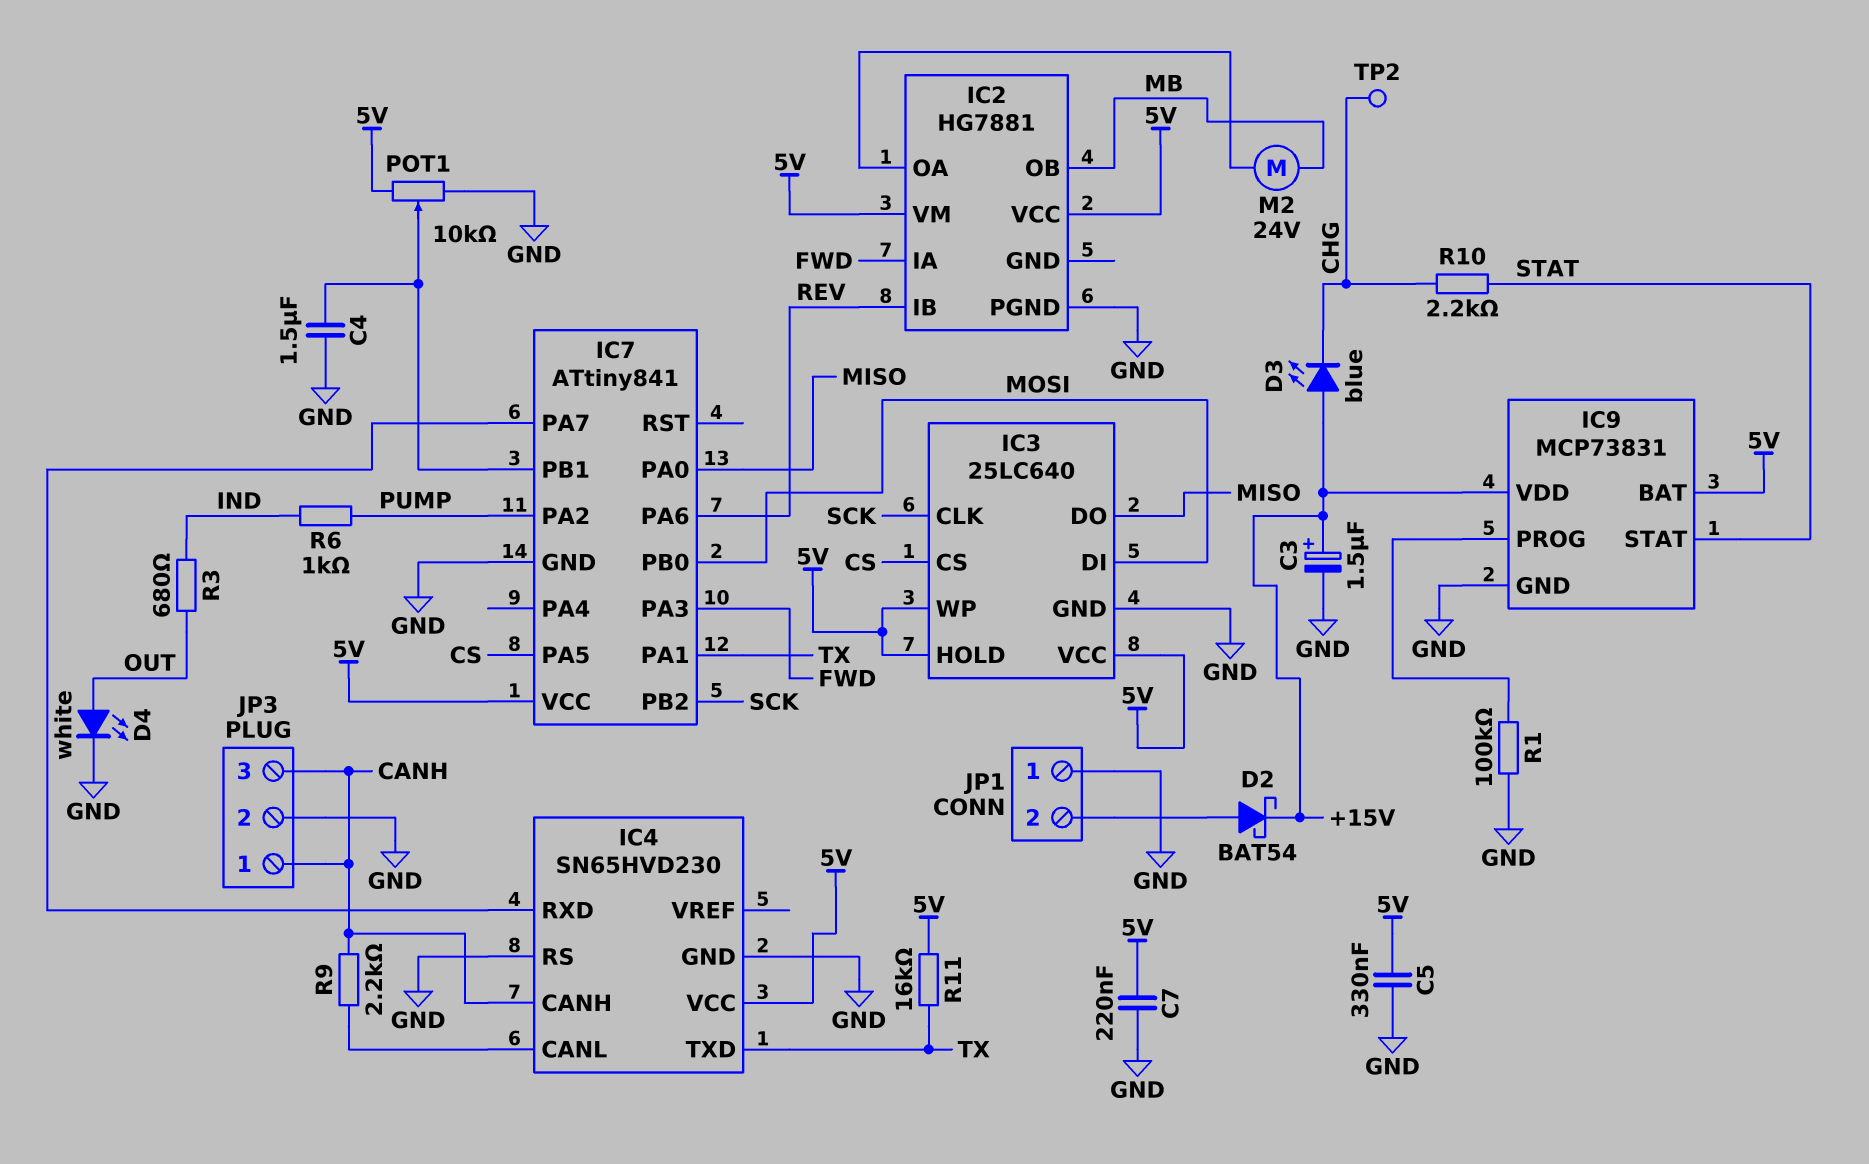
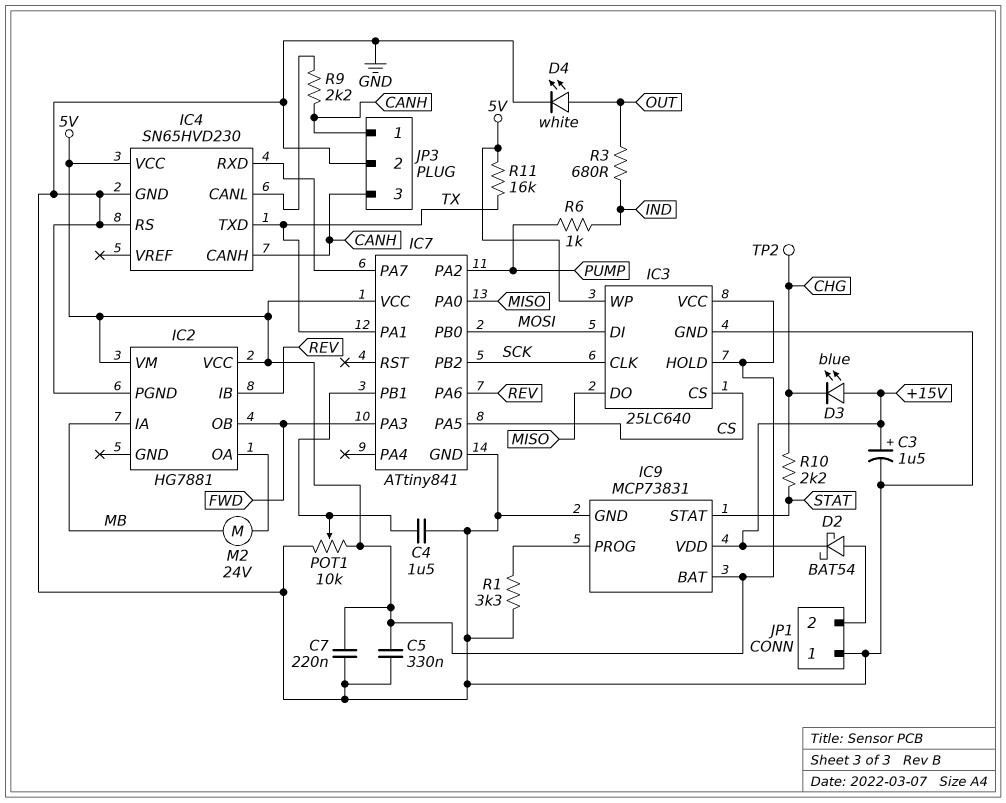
IC2 pin IA: FWD -> MB
IC2 pin OB: MB -> FWD
R1: 100k (GND, IC9/PROG) -> 3.3k (GND, IC9/PROG)

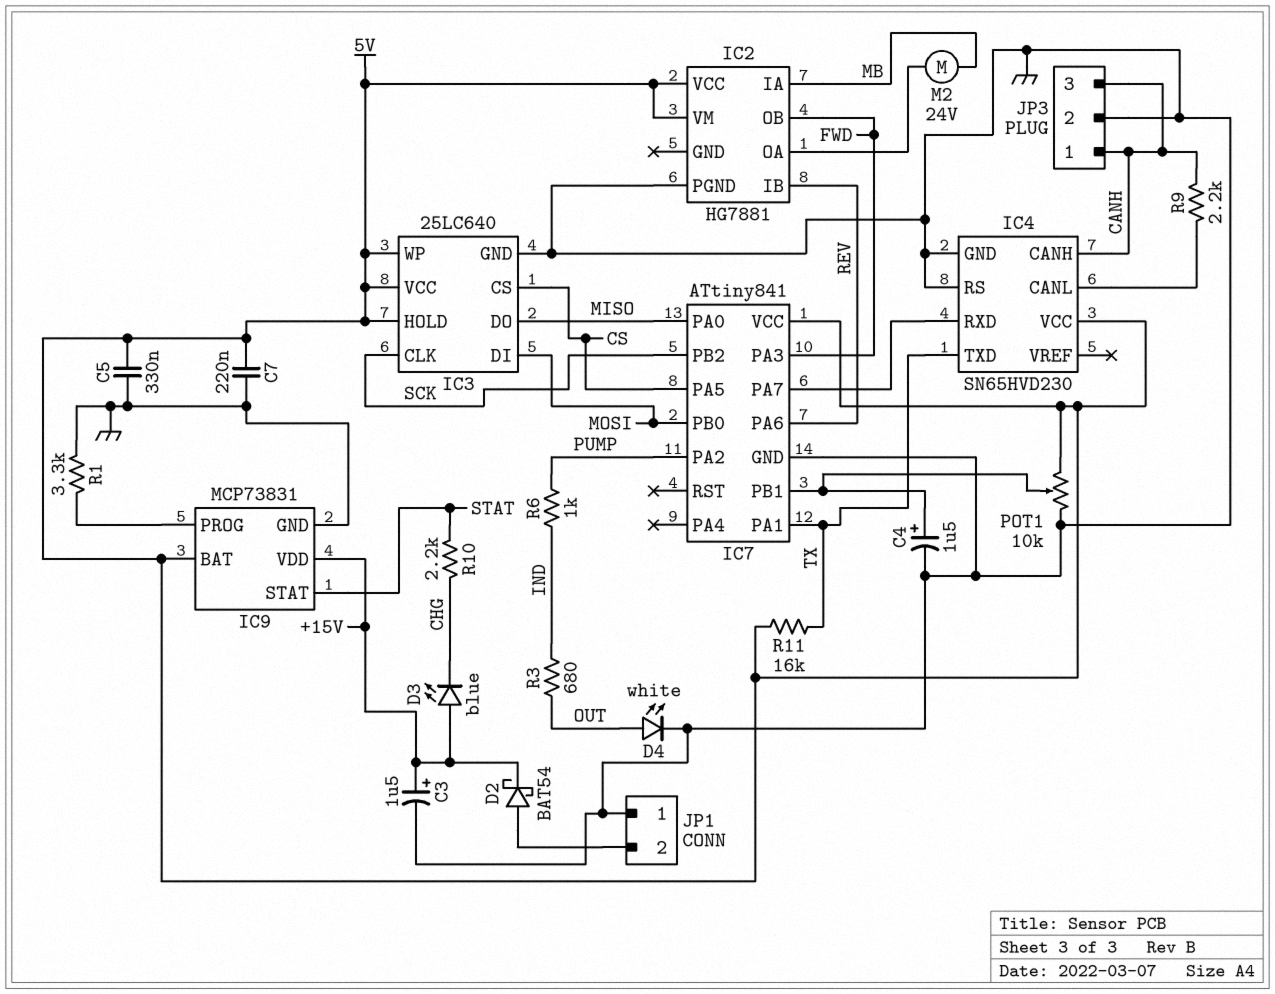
C4: 1.5uF (GND, IC7/PB1) -> 1.5uF (plus IC7/PB1, minus GND)
TP2: test point (CHG) -> none

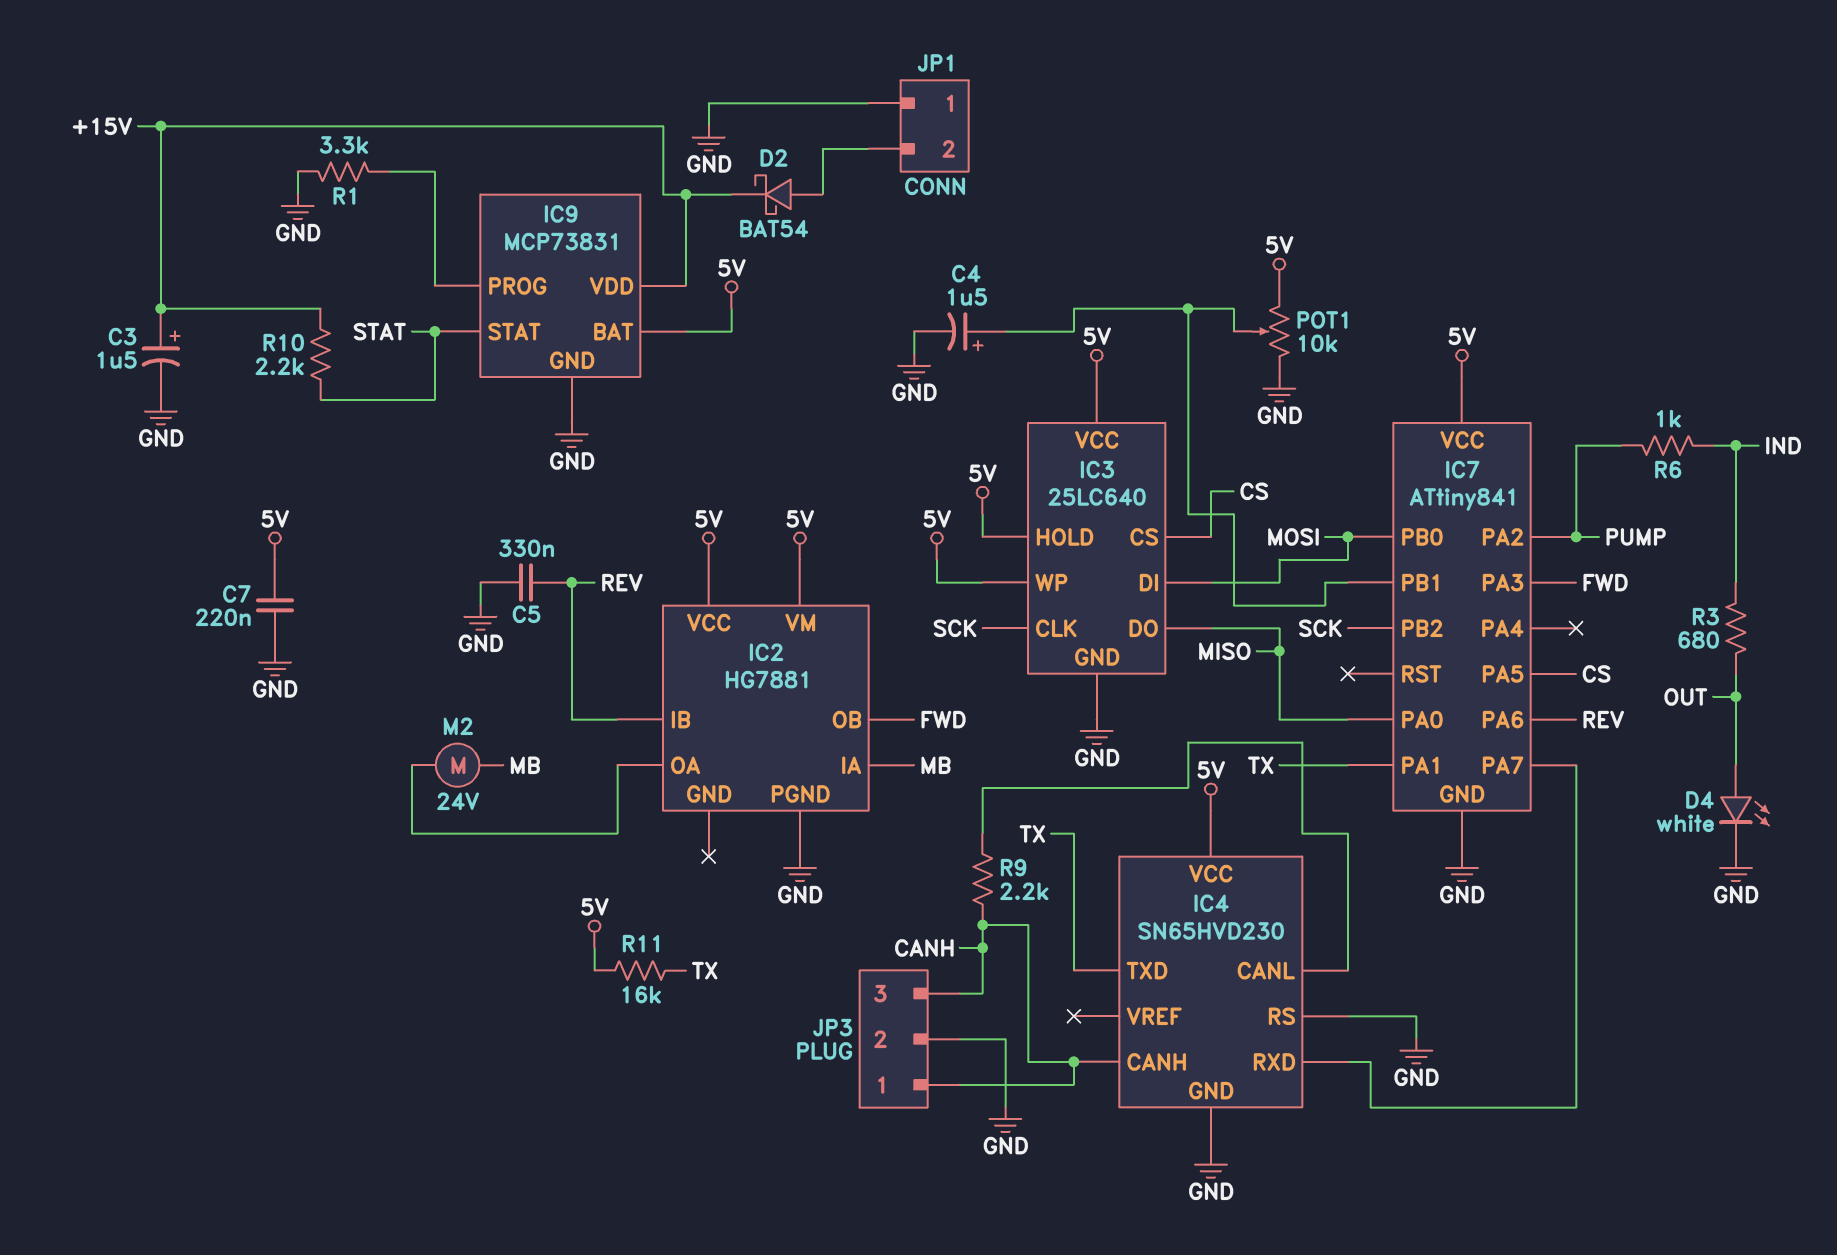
C5: 330nF (5V, GND) -> 330nF (GND, REV)
D3: LED blue (A +15V, K CHG) -> none
R10: 2.2k (CHG, STAT) -> 2.2k (+15V, STAT)

